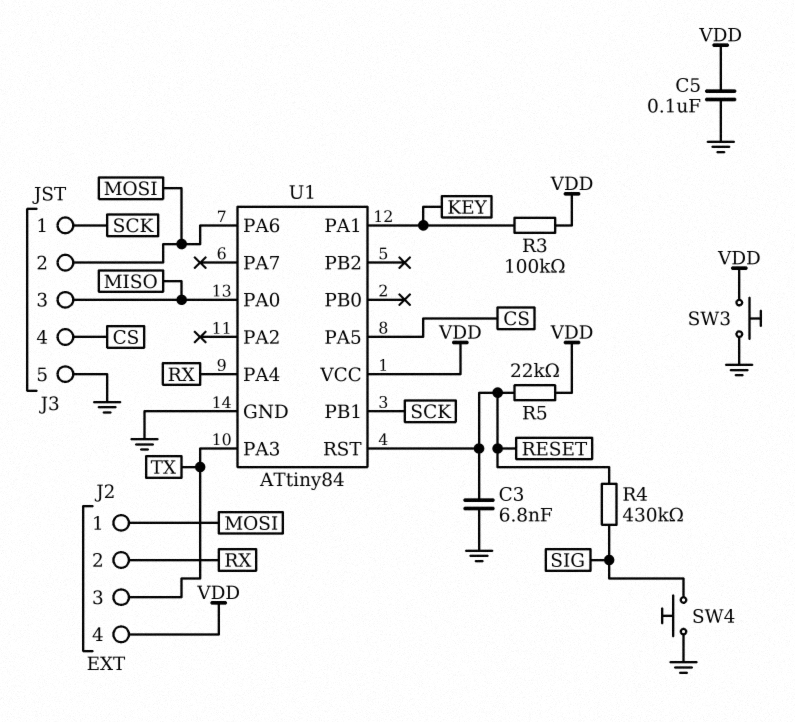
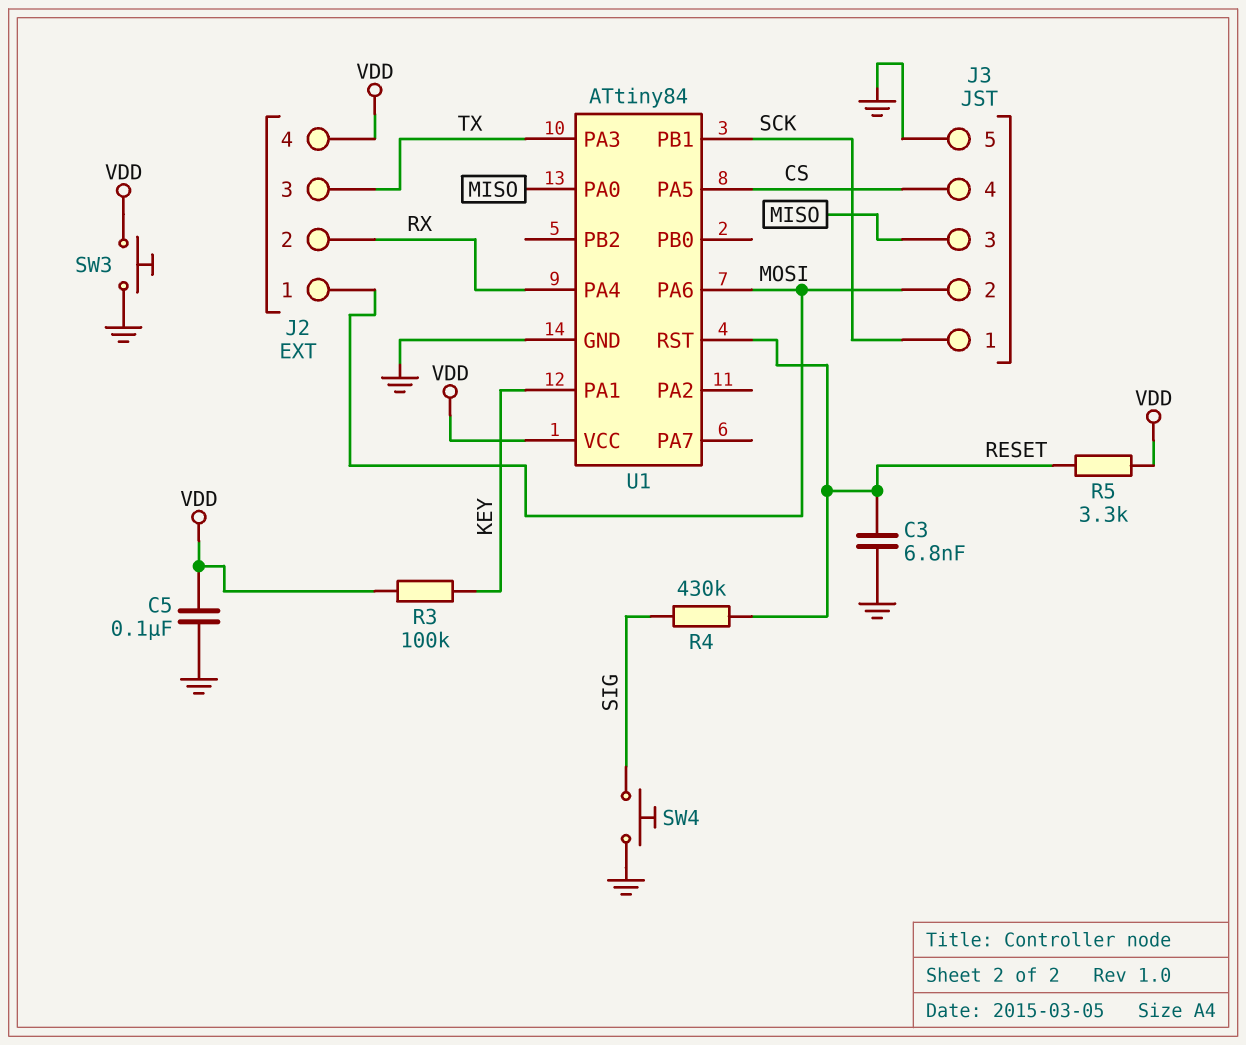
R5: 22k (RESET, VDD) -> 3.3k (RESET, VDD)

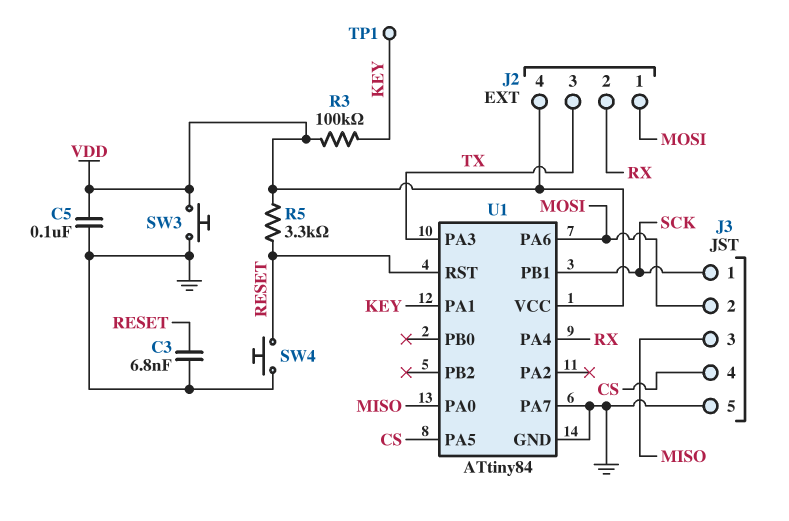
R4: 430k (RESET, SIG) -> none
SW4: button (GND, SIG) -> button (GND, RESET)
TP1: none -> test point (KEY)
U1 pin PA7: none -> GND

